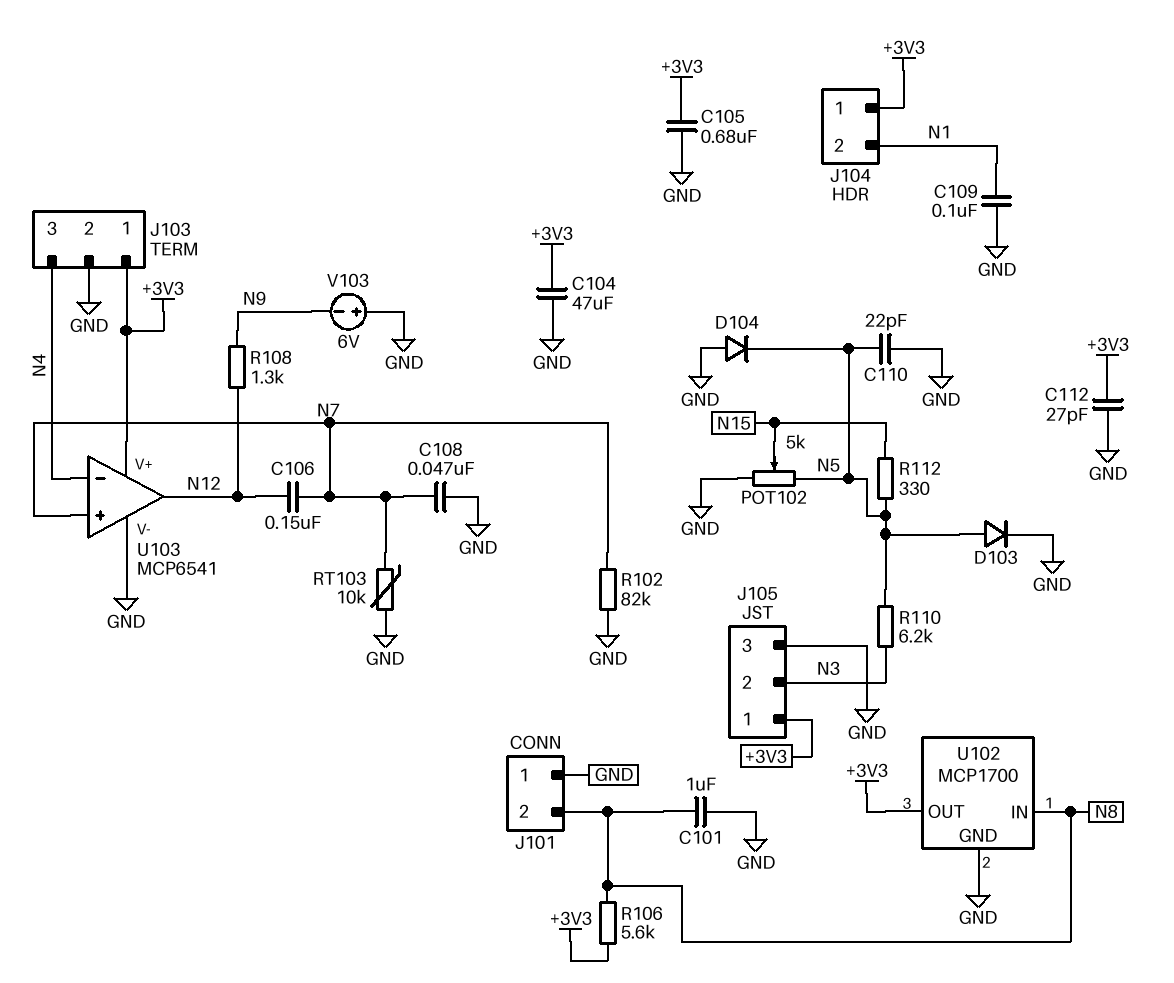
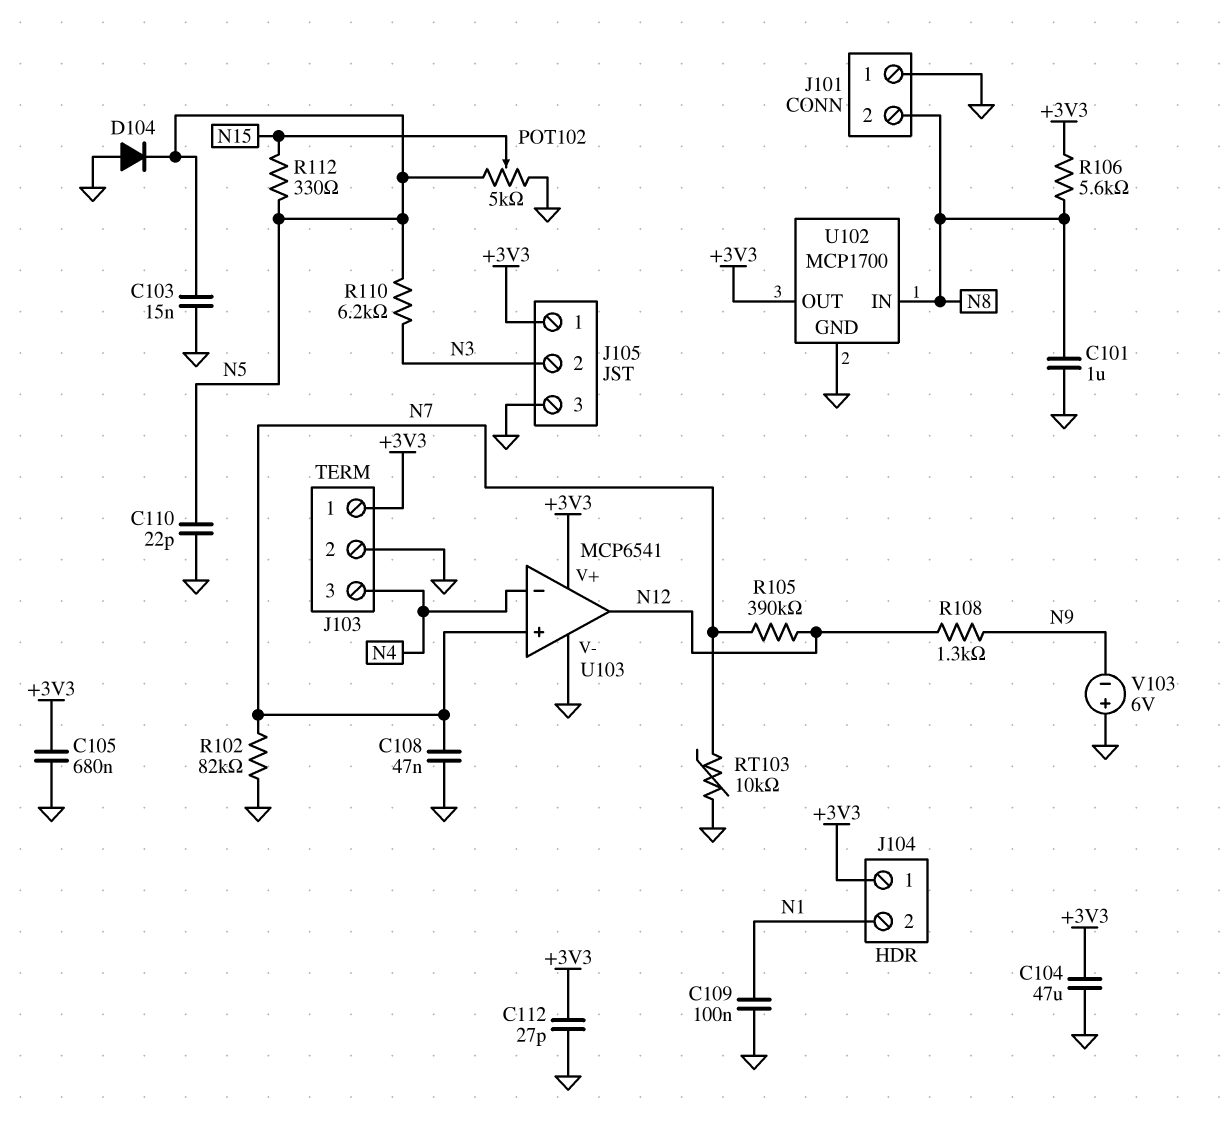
C103: none -> 15nF (GND, N5)
C106: 150nF (N7, N12) -> none
D103: diode (A N5, K GND) -> none
R105: none -> 390k (N7, N12)

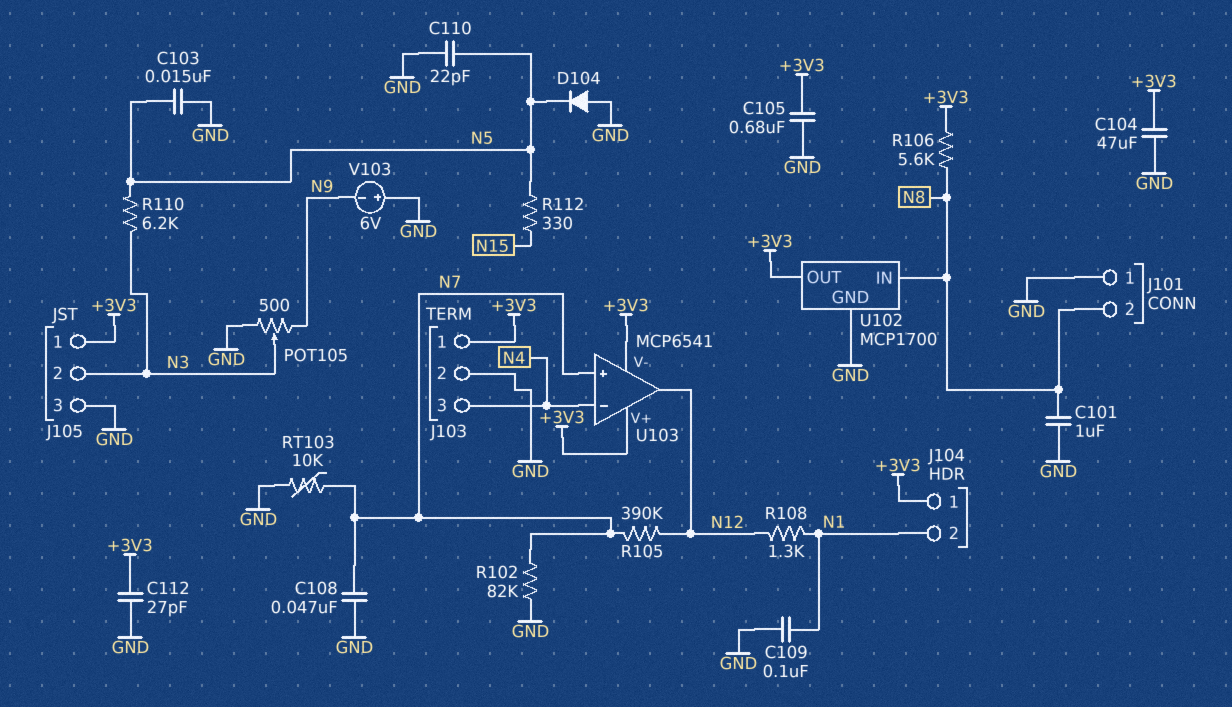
POT102: 5k (GND, N5, wiper N15) -> none
POT105: none -> 500 (GND, N9, wiper N3)
R108: 1.3k (N9, N12) -> 1.3k (N1, N12)
U103 pin V-: GND -> +3V3

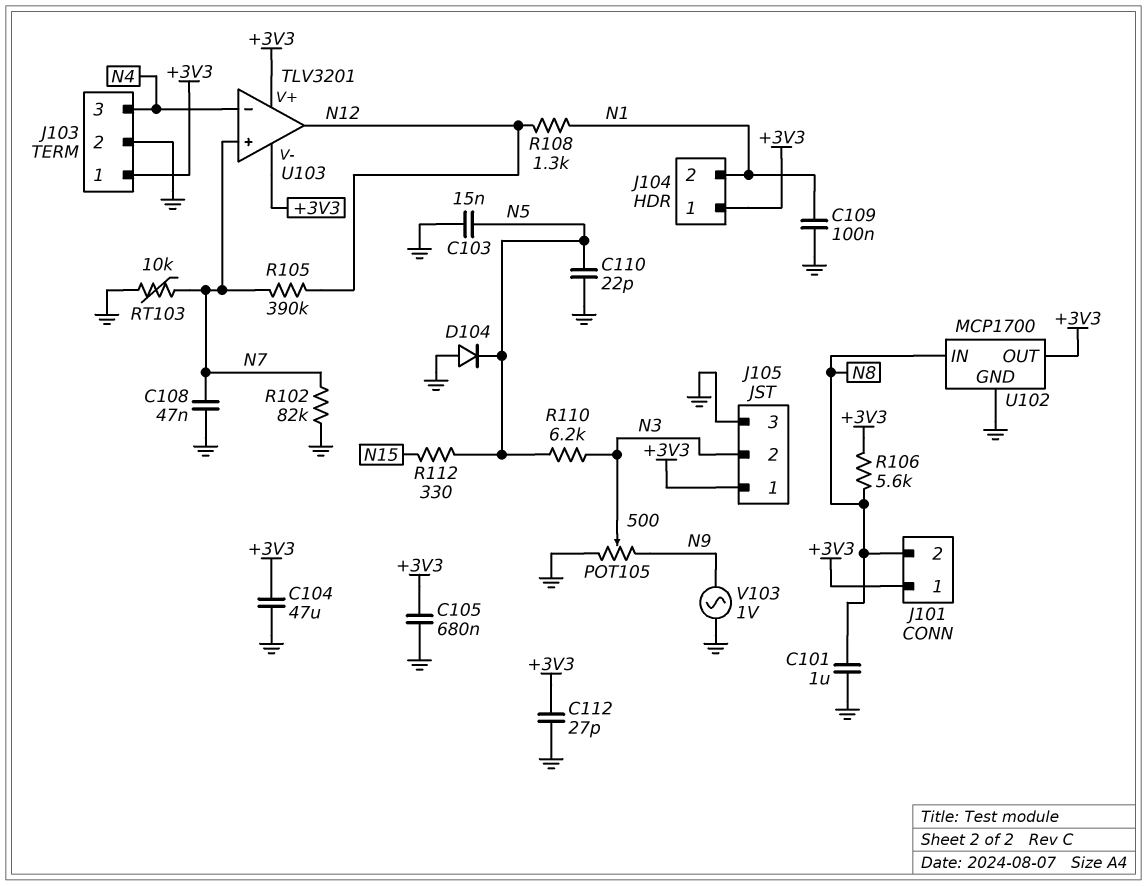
J101 pin 1: GND -> +3V3
U103: MCP6541 -> TLV3201
V103: 6V (plus GND, minus N9) -> AC 1V (GND, N9)

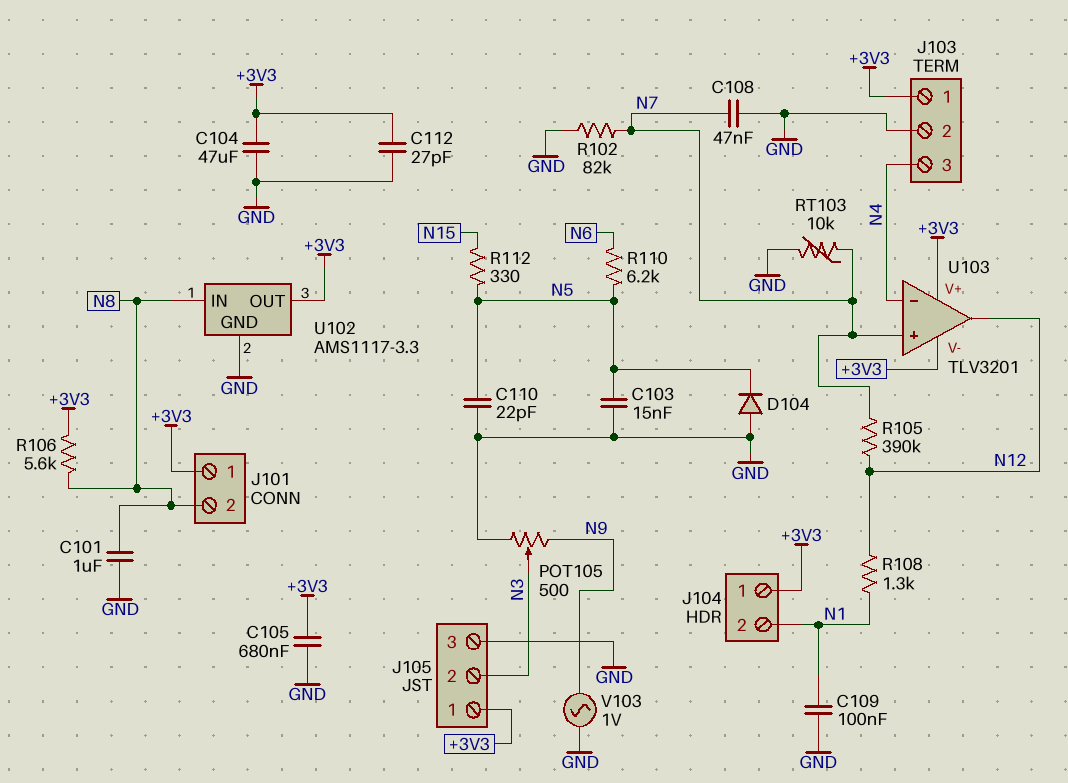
R110: 6.2k (N3, N5) -> 6.2k (N5, N6)
U102: MCP1700 -> AMS1117-3.3

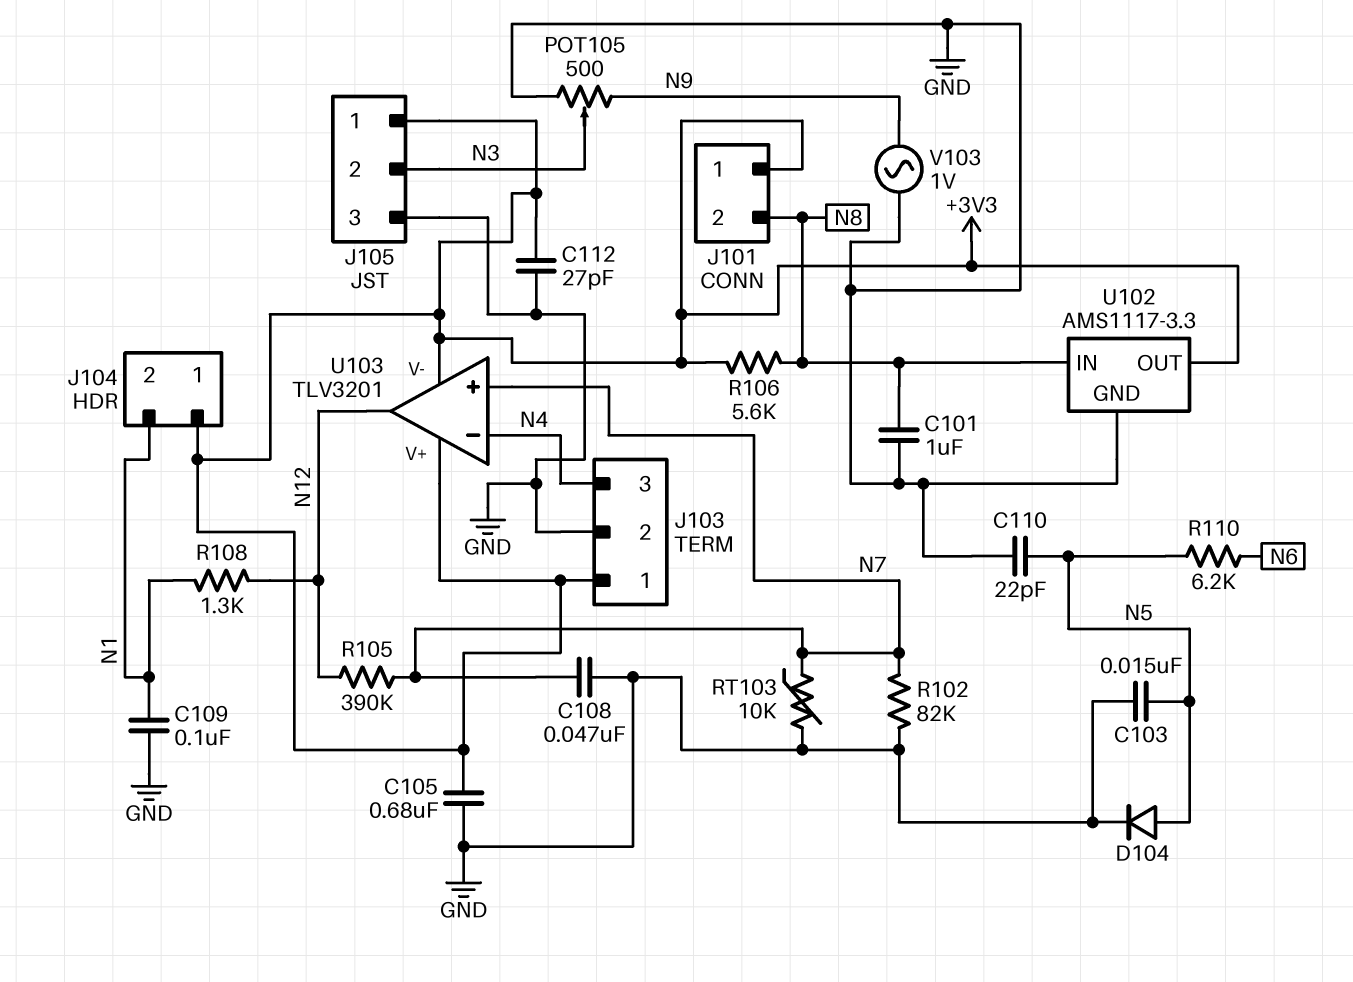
C104: 47uF (+3V3, GND) -> none
D104: diode (A GND, K N5) -> diode (A N5, K GND)
R112: 330 (N5, N15) -> none

